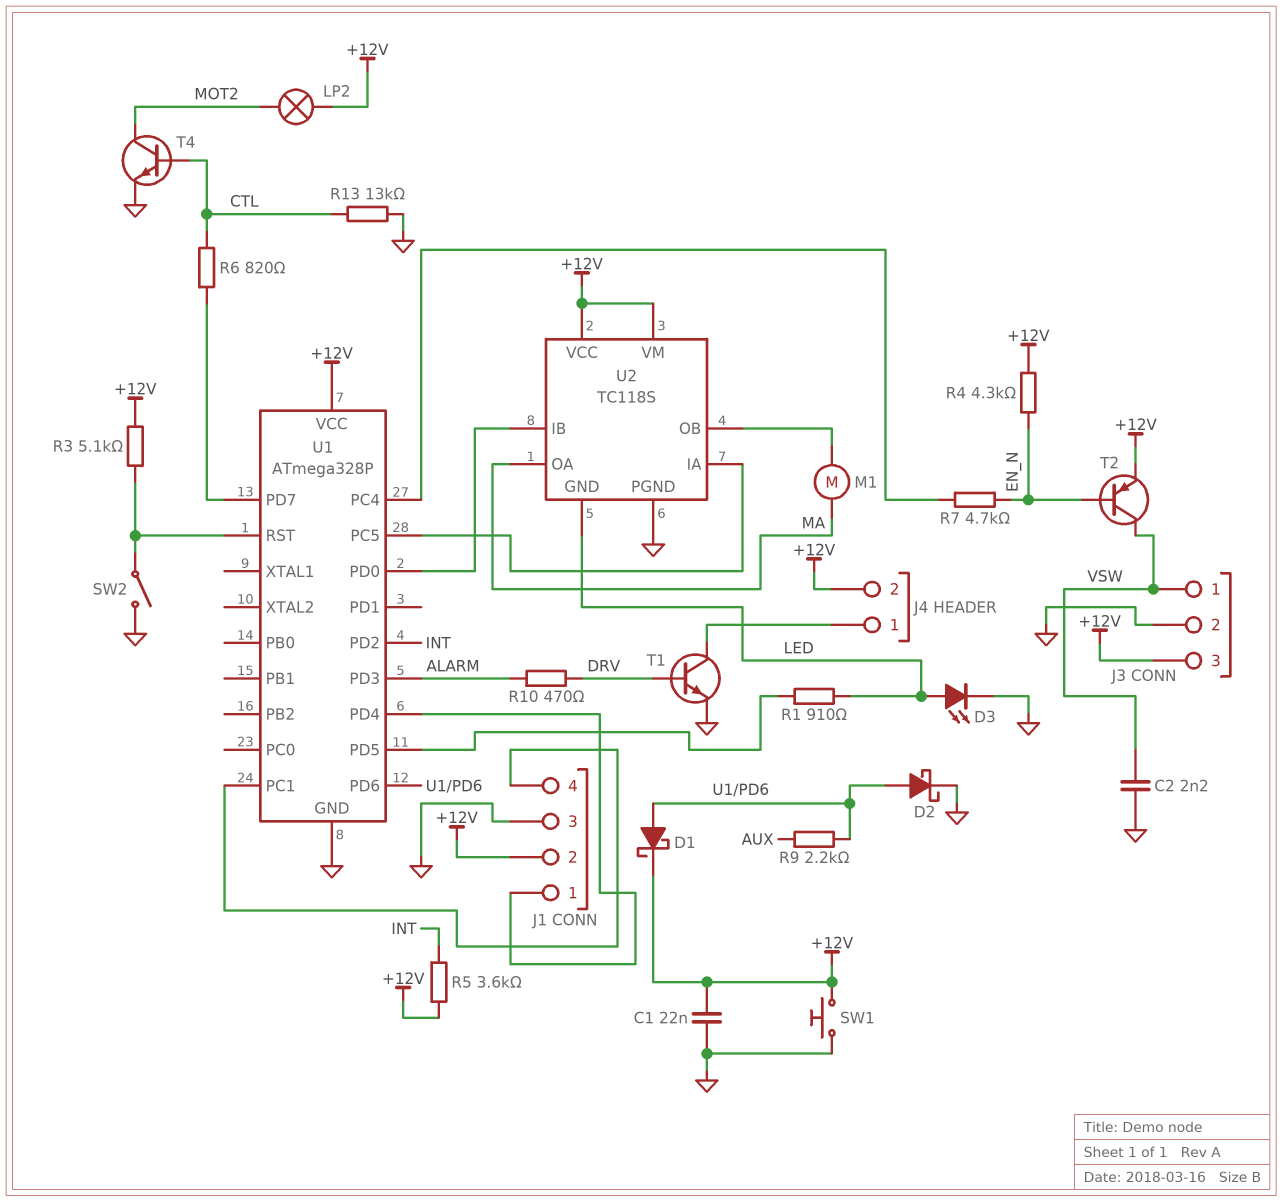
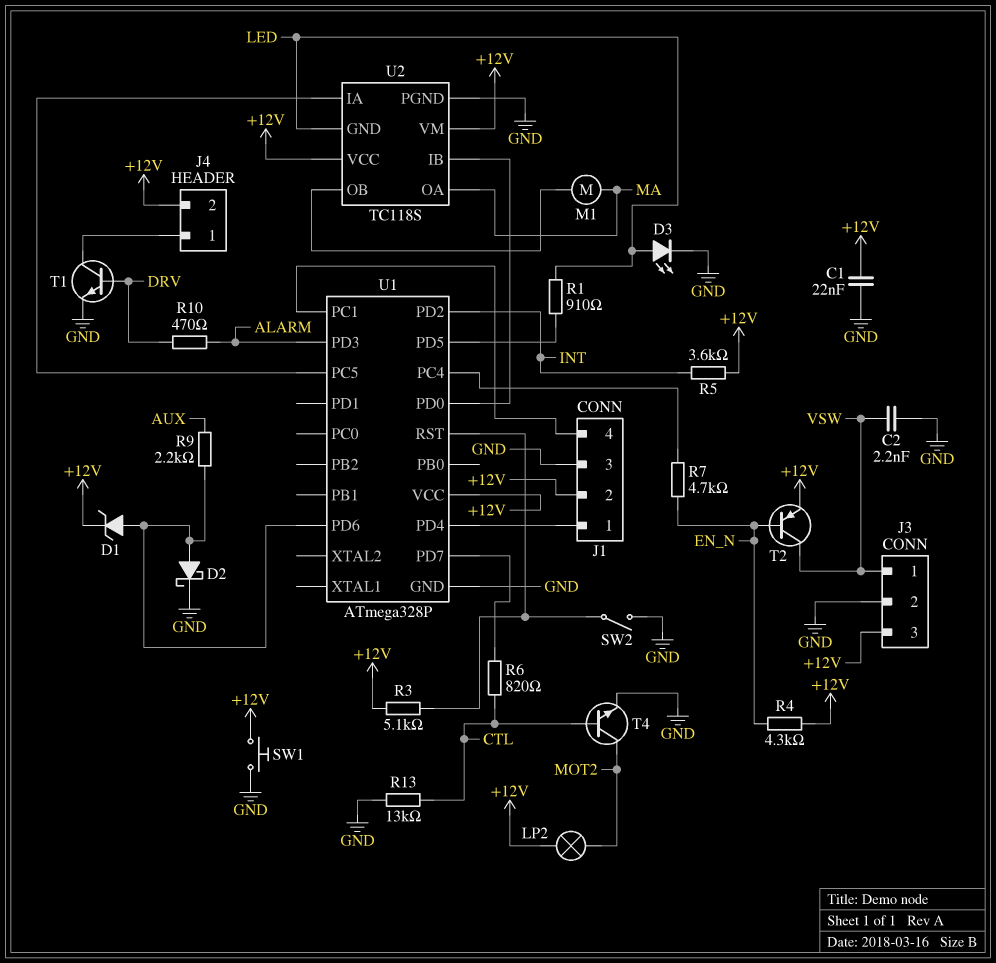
D1: schottky (A U1/PD6, K +12V) -> zener (A U1/PD6, K +12V)

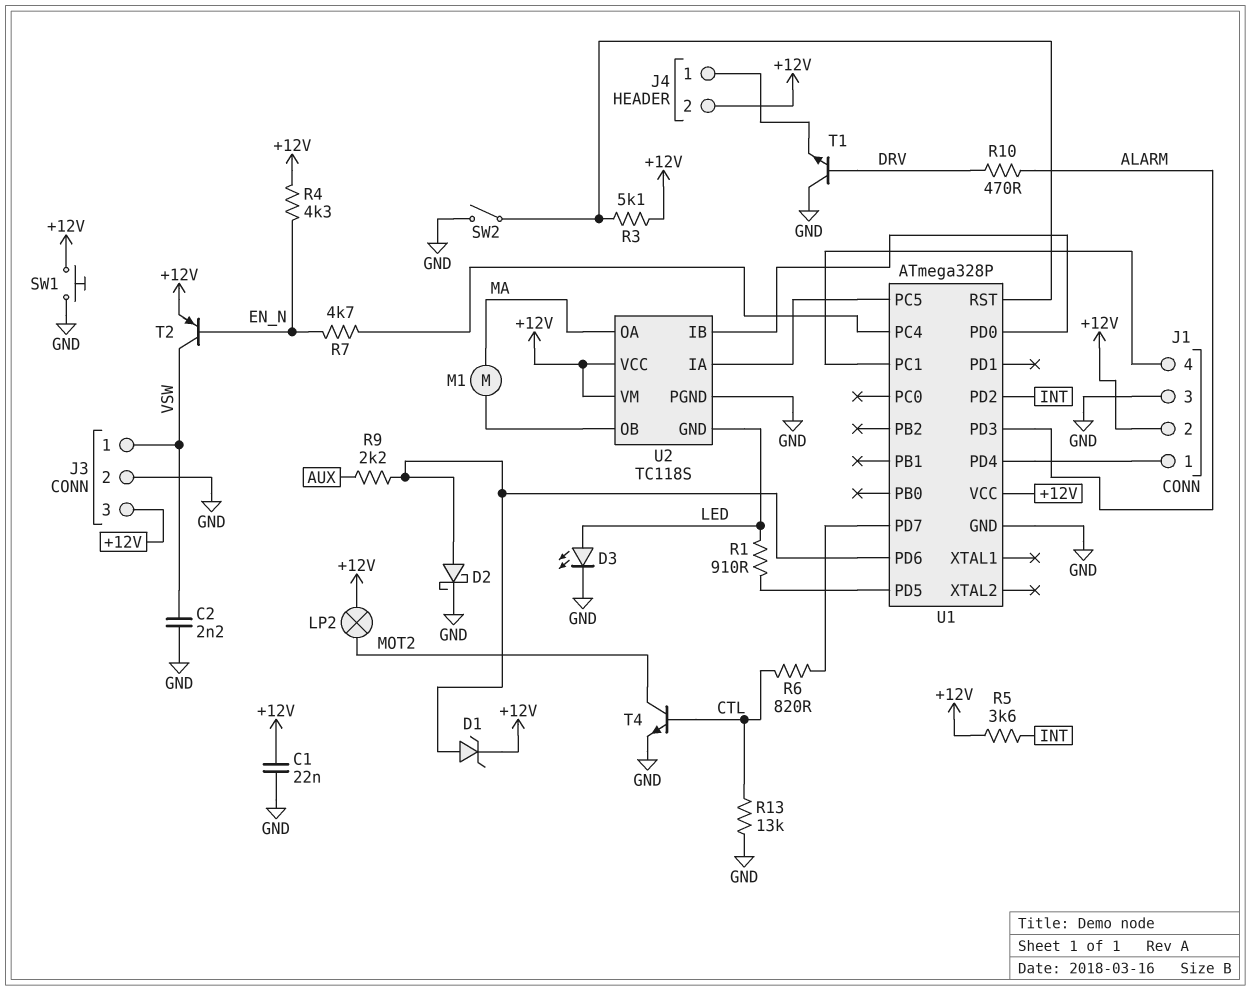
T1: NPN (B DRV, C J4/1, E GND) -> NPN (B DRV, C GND, E J4/1)

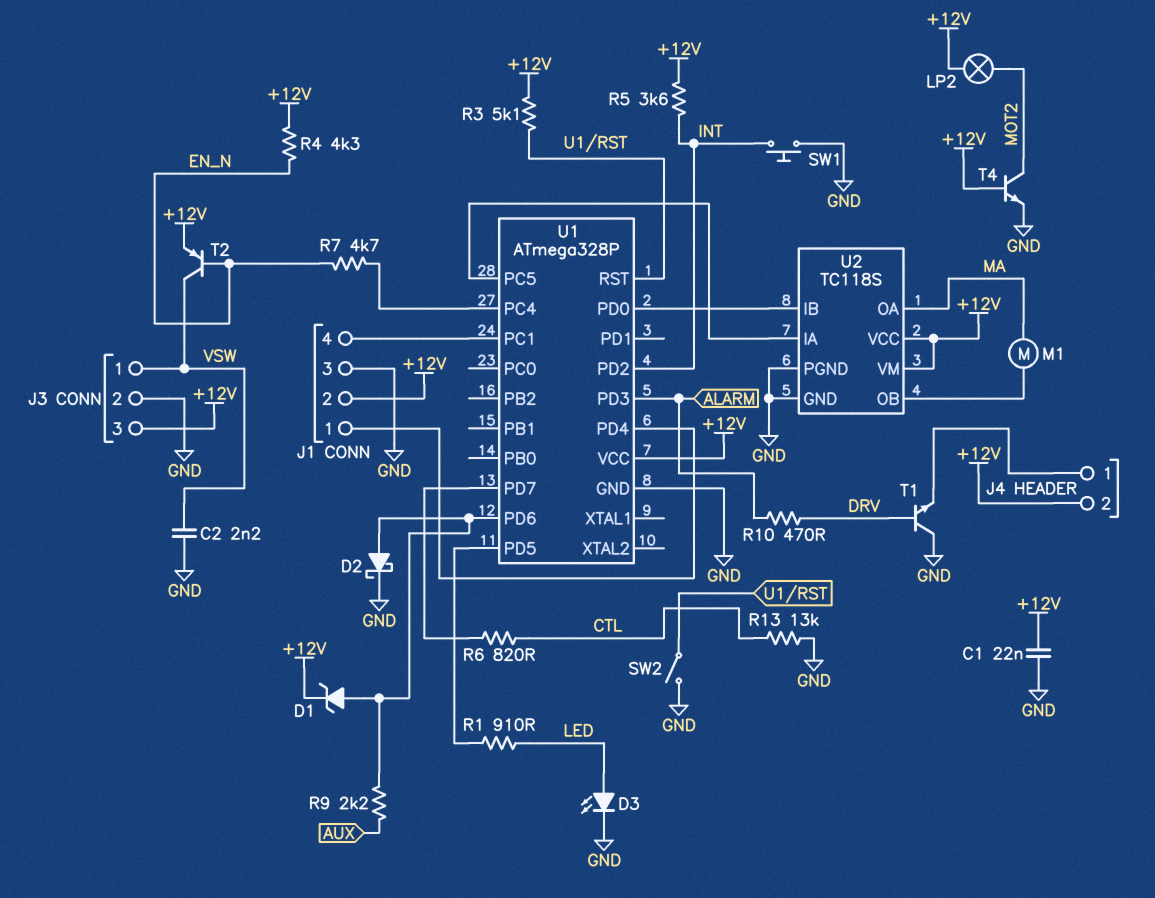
SW1: button (+12V, GND) -> button (GND, INT)
T4: NPN (B CTL, C MOT2, E GND) -> NPN (B +12V, C MOT2, E GND)
U2 pin GND: LED -> GND

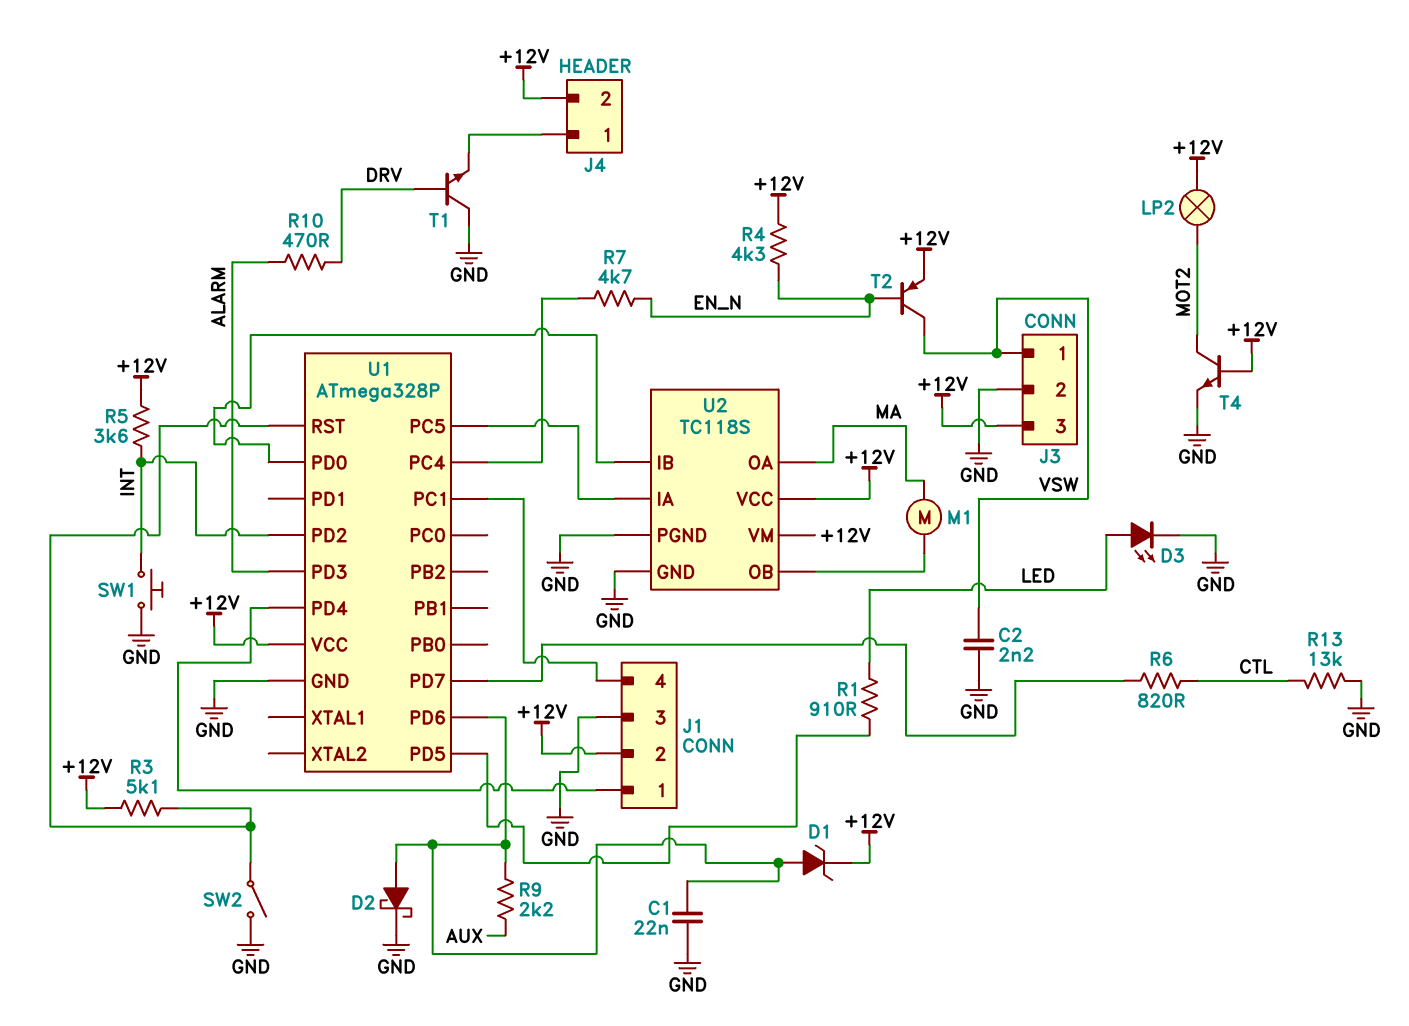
C1: 22nF (+12V, GND) -> 22nF (GND, U1/PD6)

